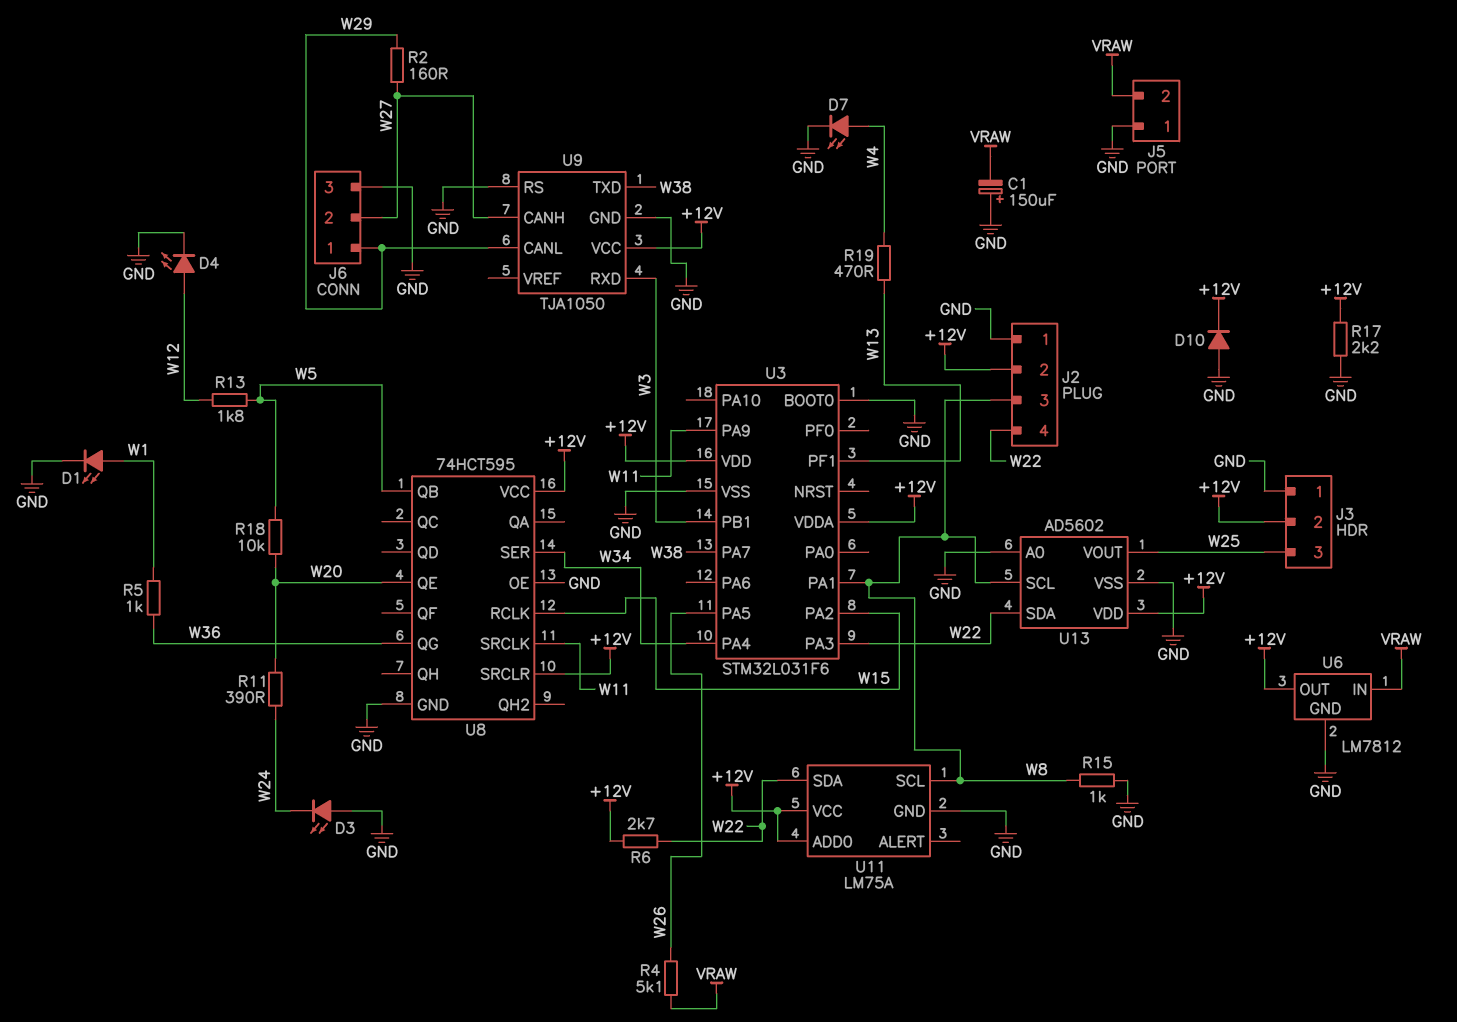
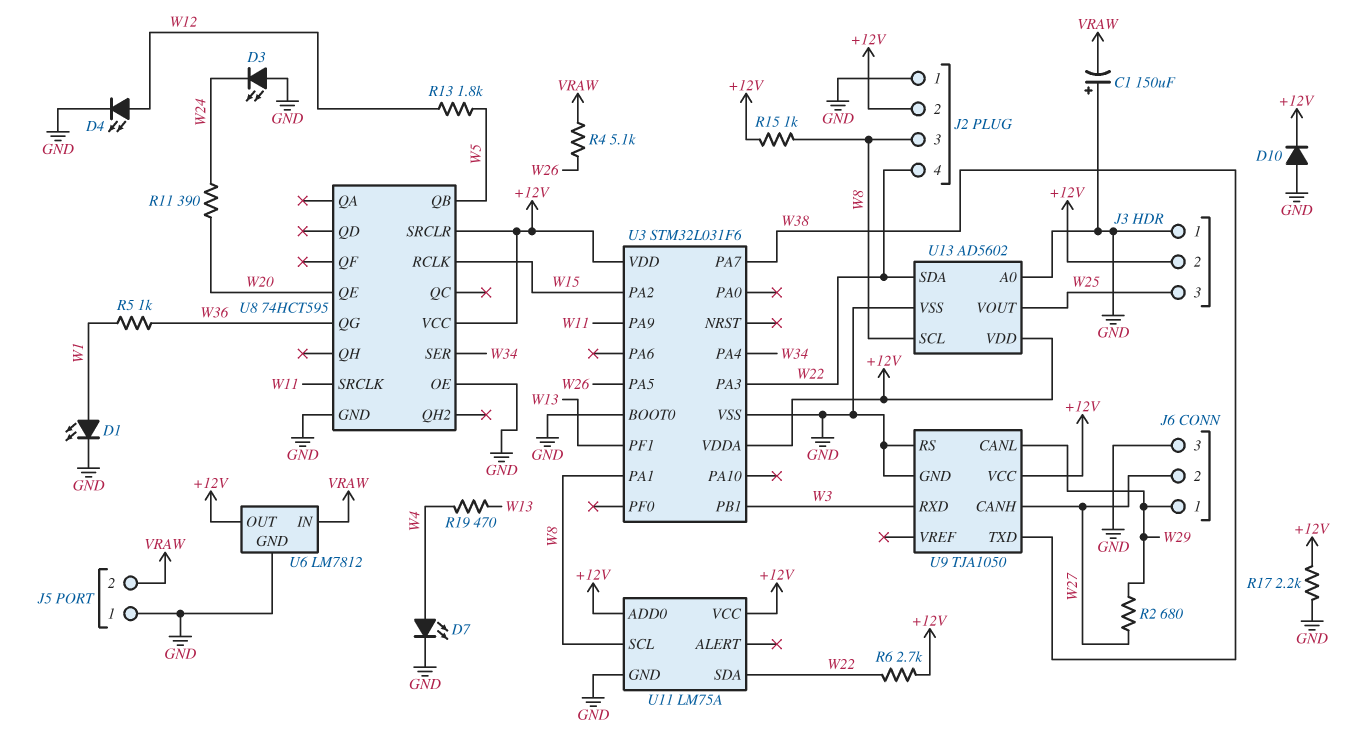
R2: 160 (W27, W29) -> 680 (W27, W29)
R15: 1k (GND, W8) -> 1k (+12V, W8)
R18: 10k (W5, W20) -> none

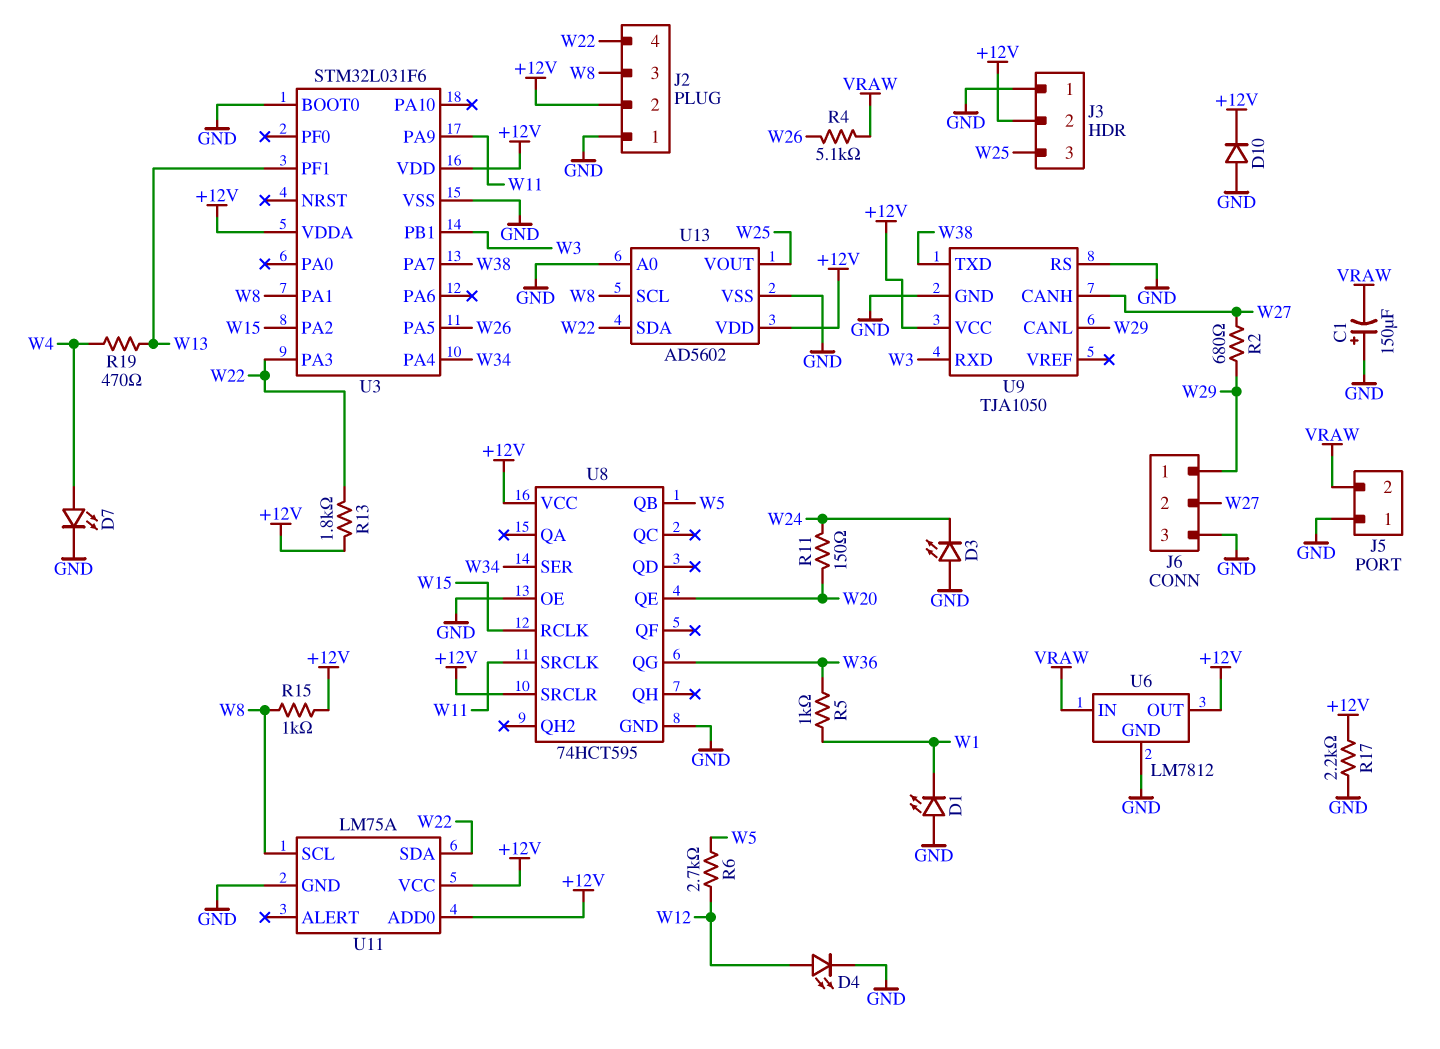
D1: LED (A W1, K GND) -> LED (A GND, K W1)
R6: 2.7k (+12V, W22) -> 2.7k (W5, W12)
R11: 390 (W20, W24) -> 150 (W20, W24)
R13: 1.8k (W5, W12) -> 1.8k (+12V, W22)

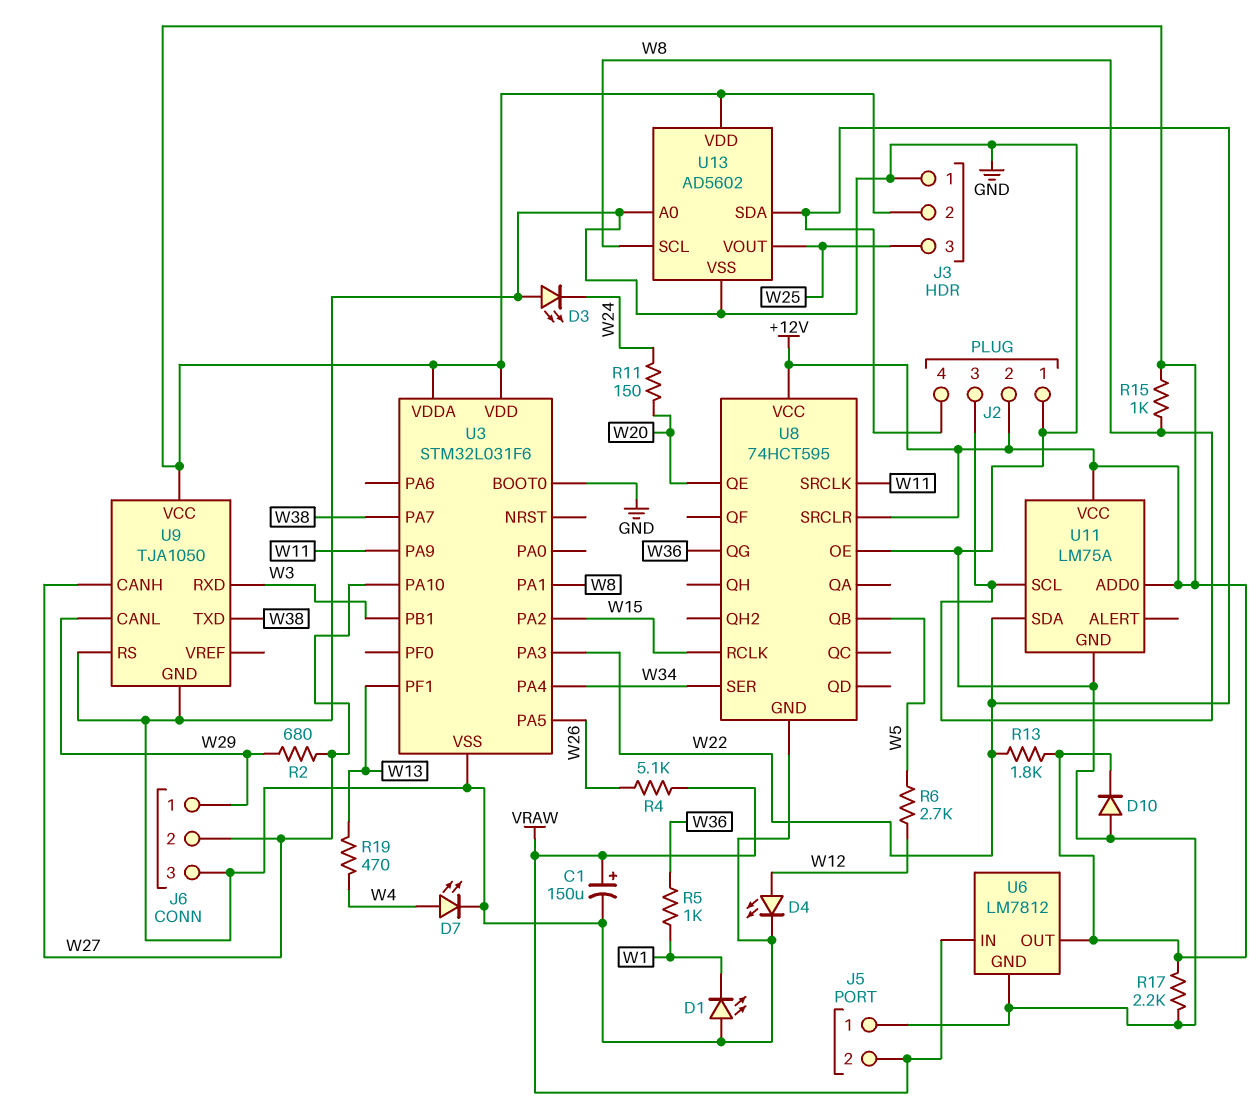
C1: 150uF (plus GND, minus VRAW) -> 150uF (plus VRAW, minus GND)
U3 pin PA10: none -> W27

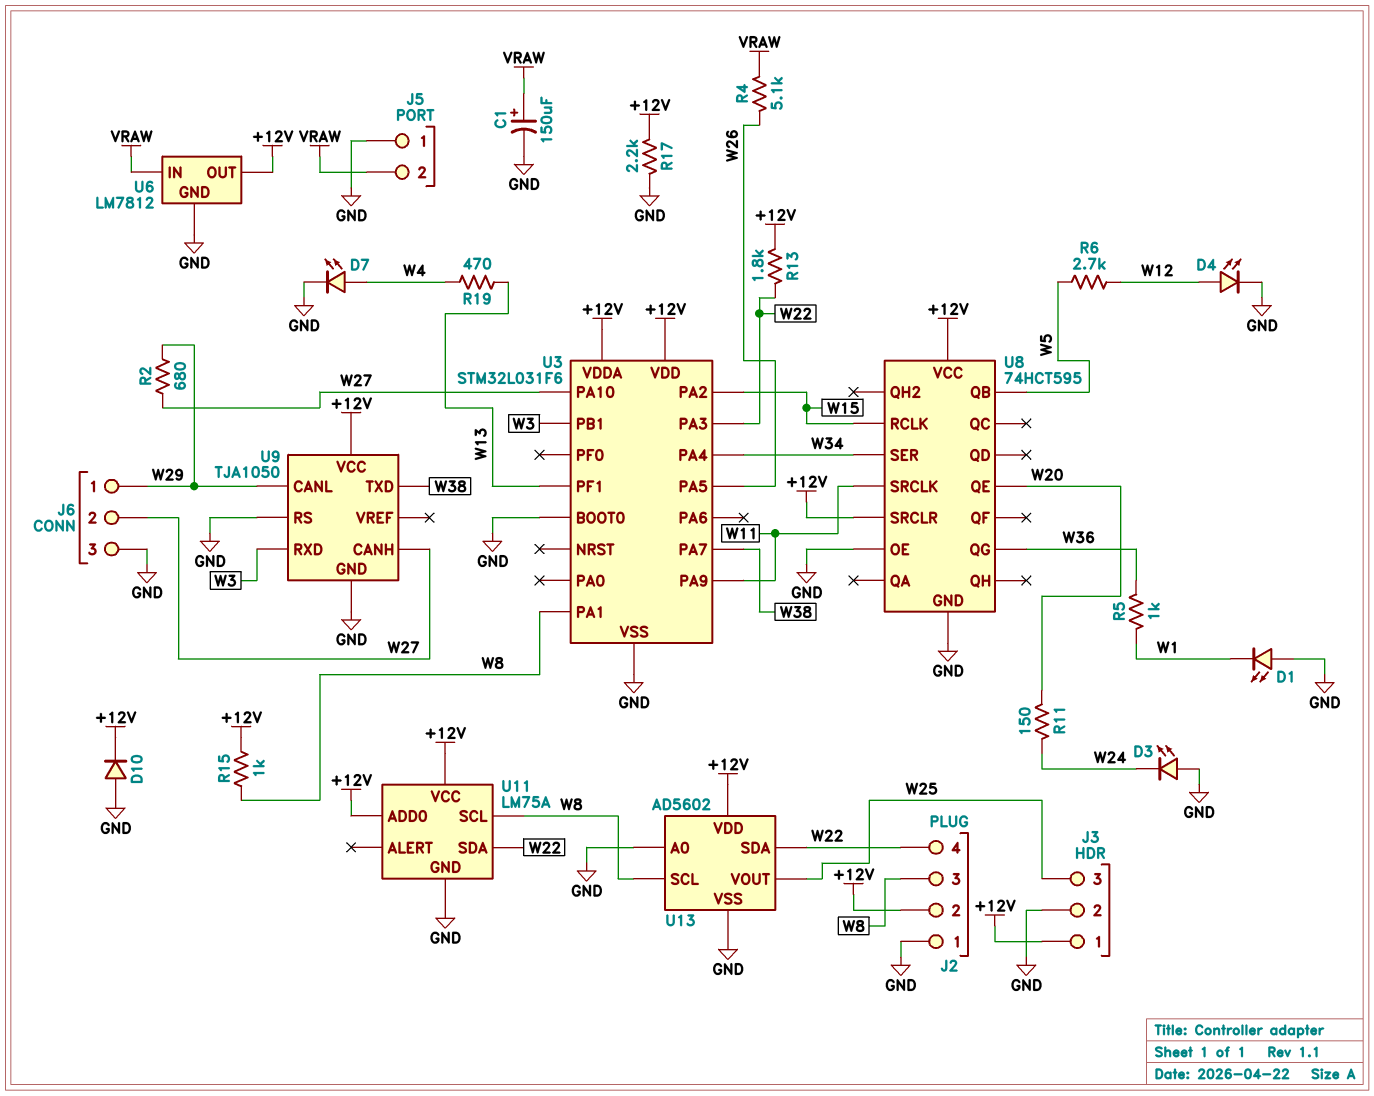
J3 pin 1: GND -> +12V
J3 pin 2: +12V -> GND

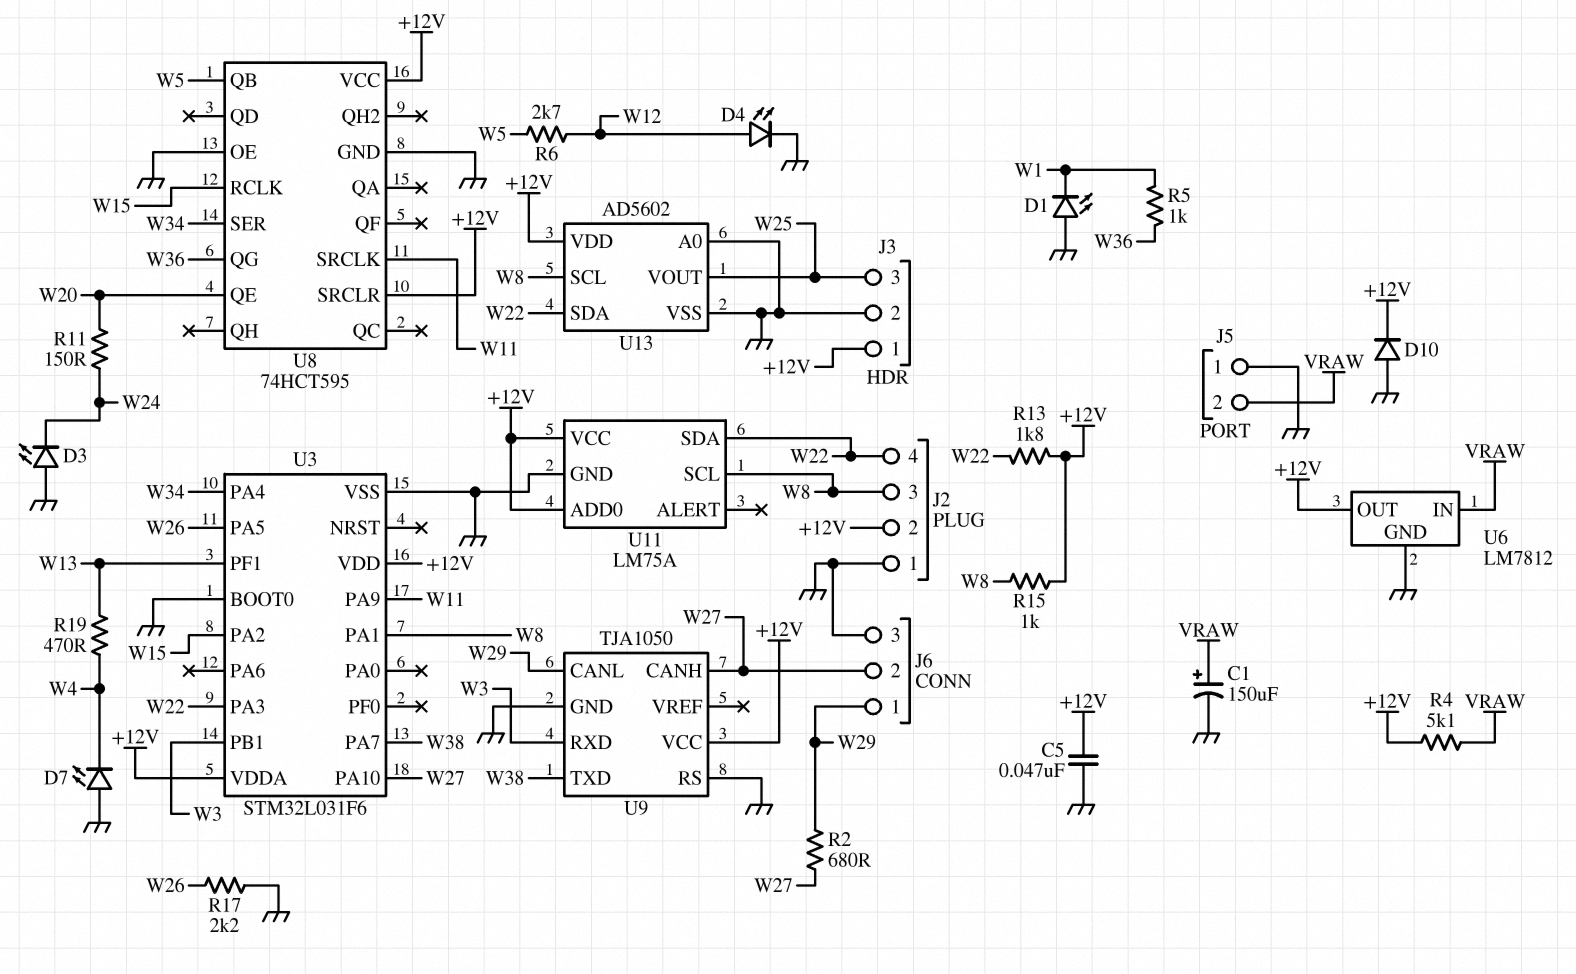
C5: none -> 47nF (+12V, GND)
D7: LED (A W4, K GND) -> LED (A GND, K W4)
R4: 5.1k (VRAW, W26) -> 5.1k (+12V, VRAW)
R17: 2.2k (+12V, GND) -> 2.2k (GND, W26)

